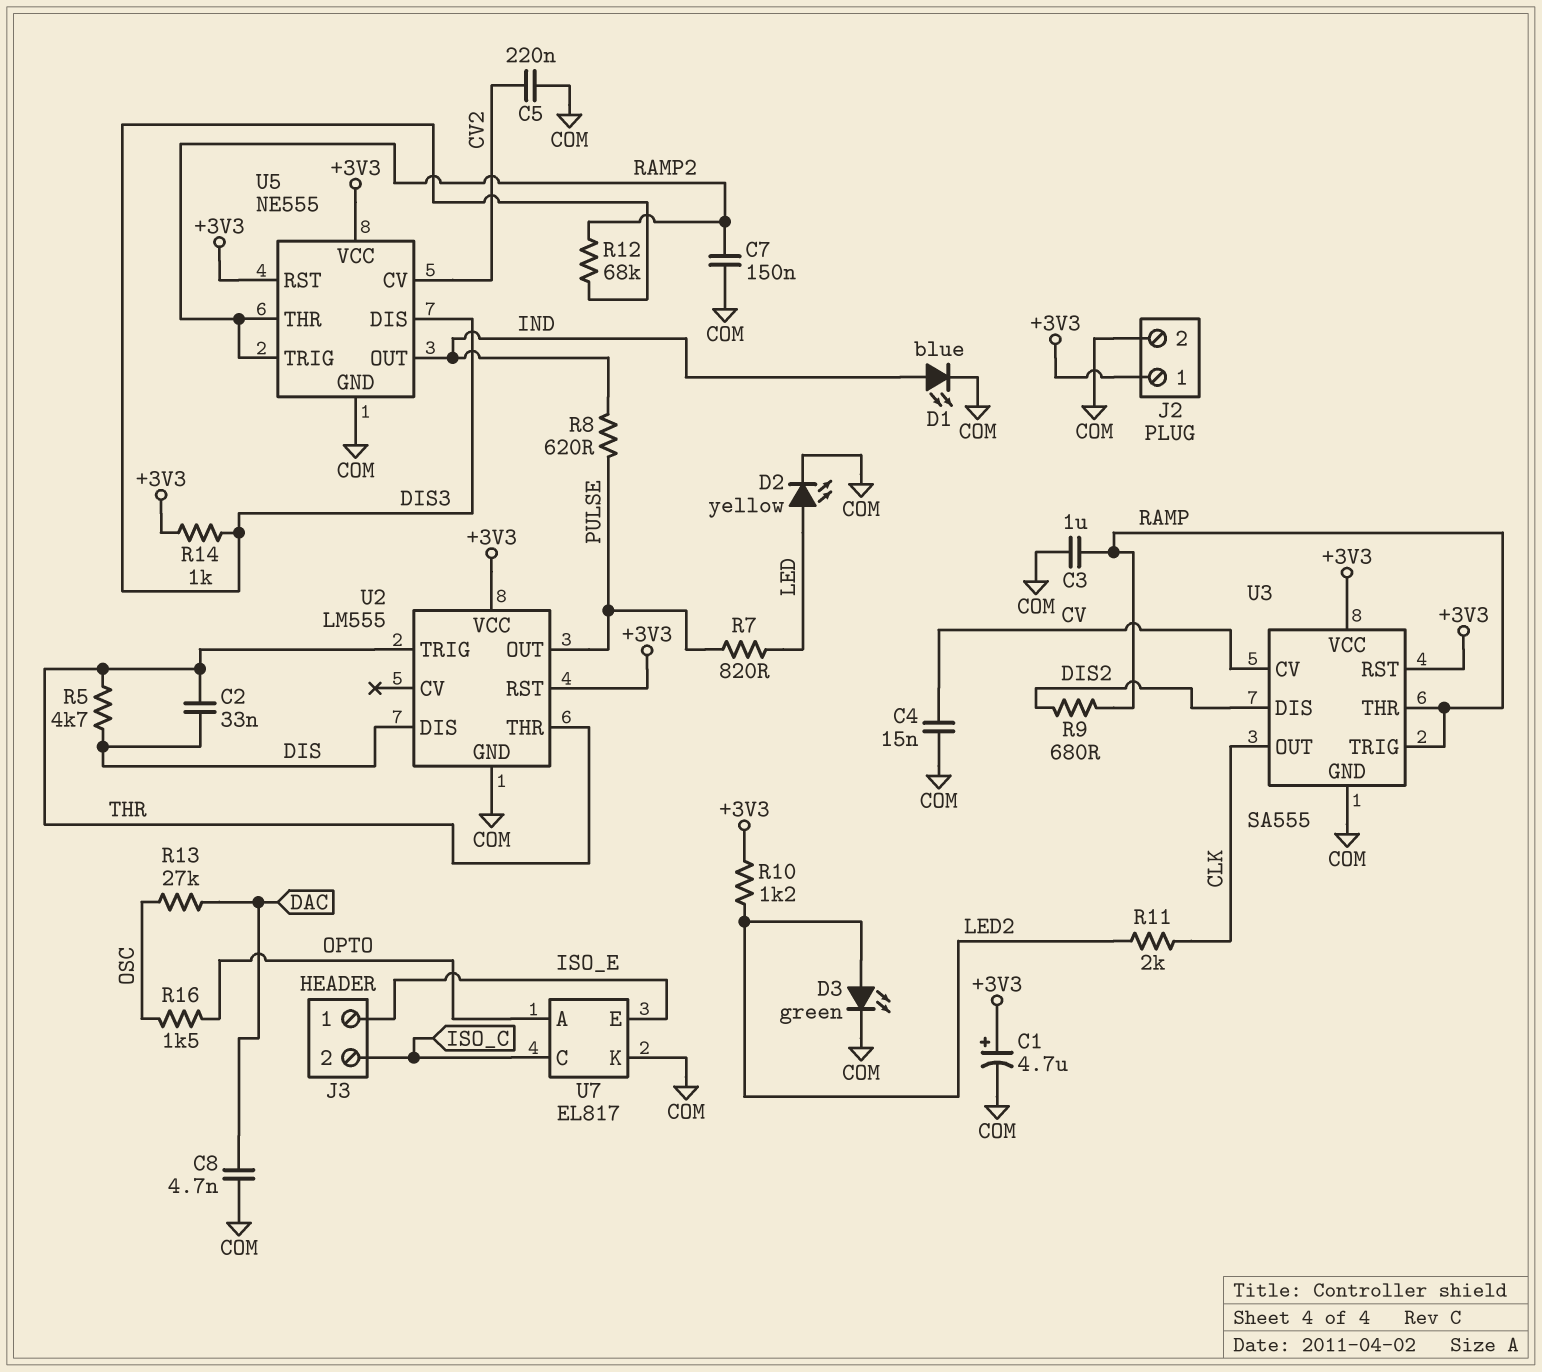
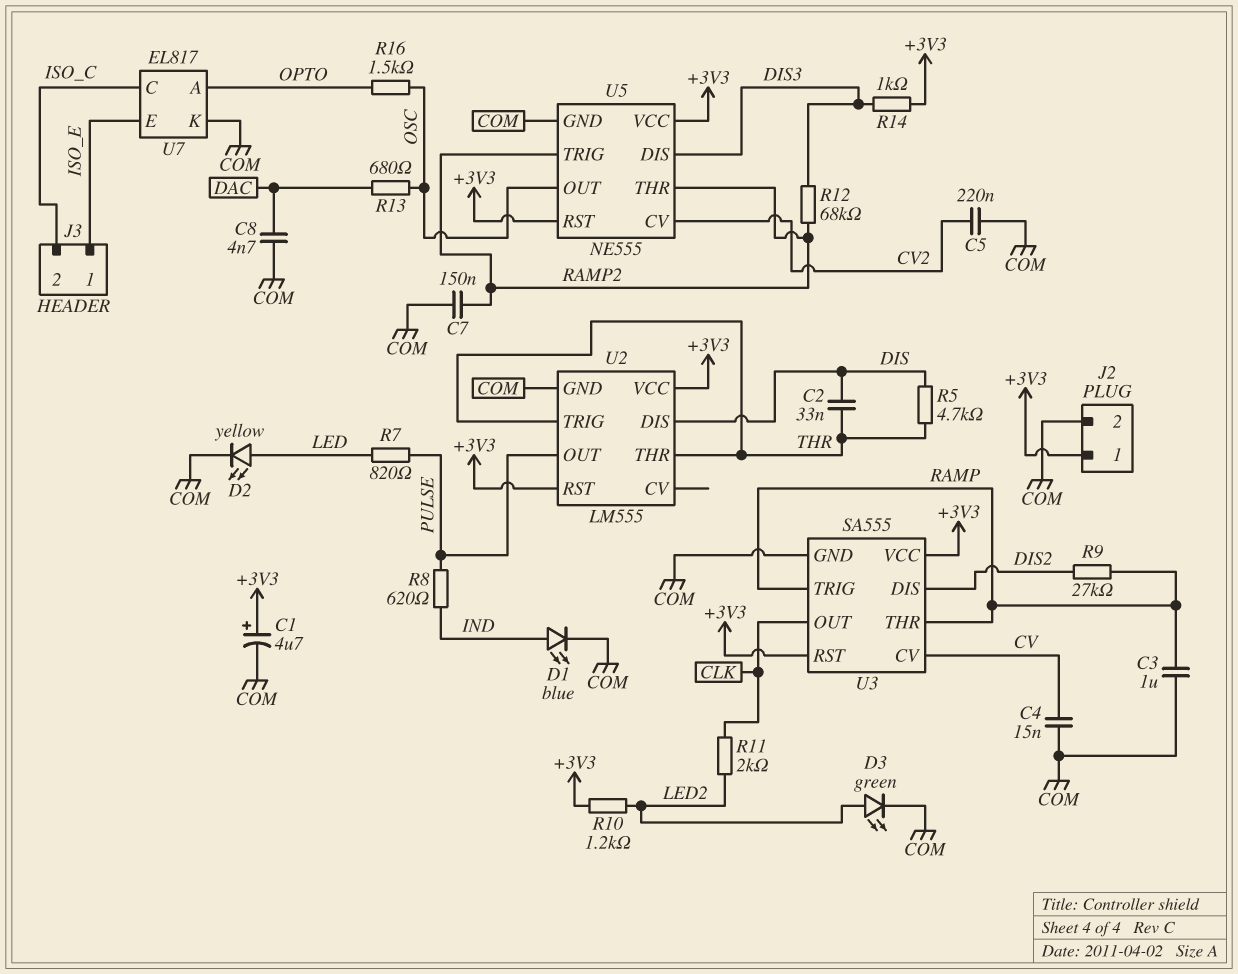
R9: 680 (DIS2, RAMP) -> 27k (DIS2, RAMP)
R13: 27k (DAC, OSC) -> 680 (DAC, OSC)
U5 pin OUT: IND -> OSC

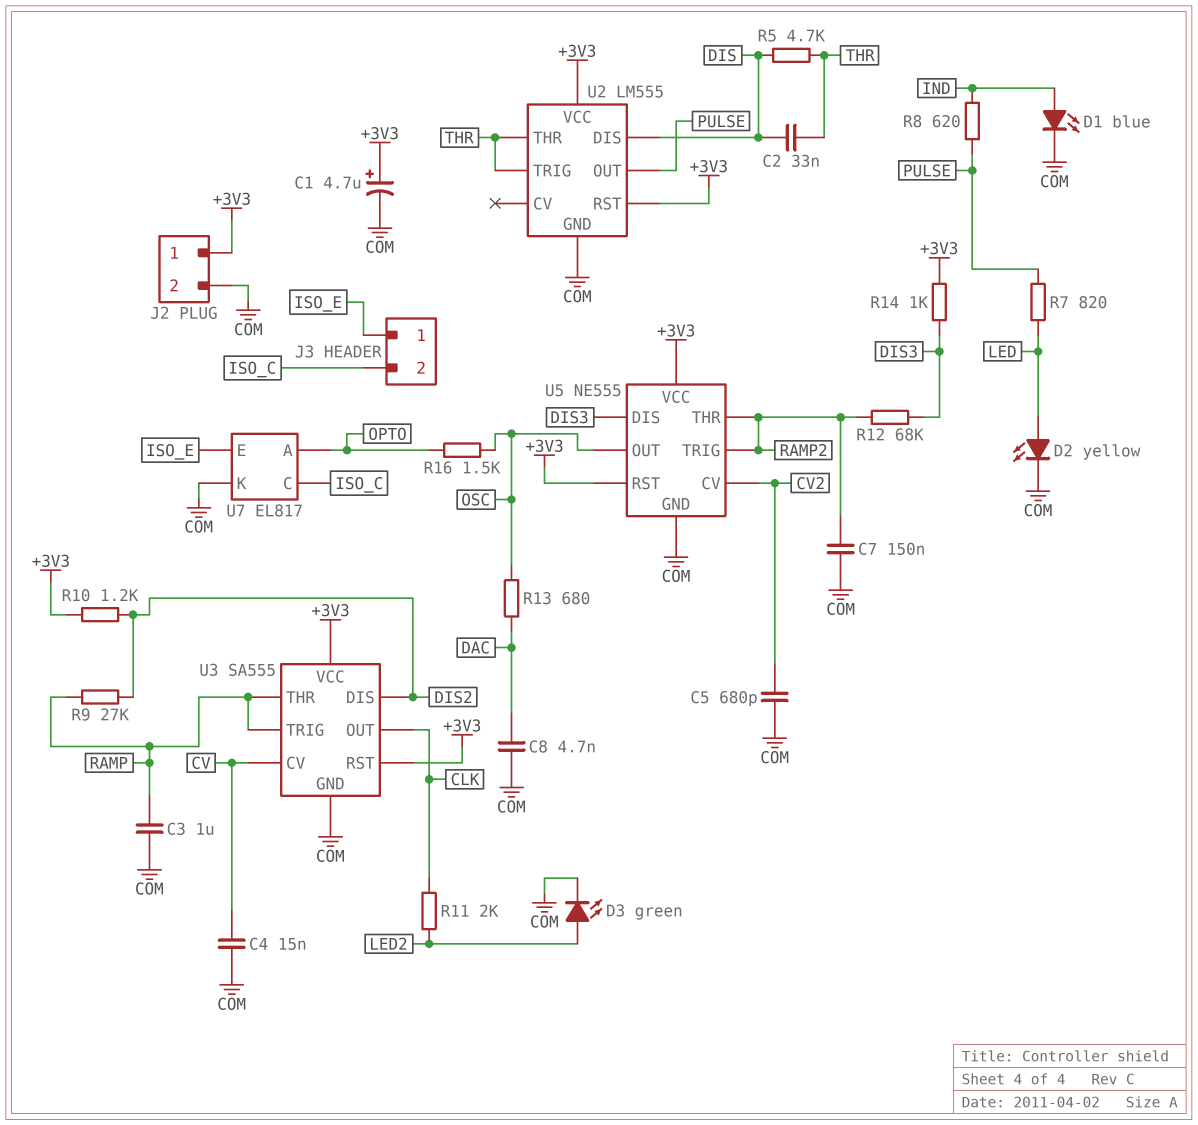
C5: 220nF (COM, CV2) -> 680pF (COM, CV2)
R10: 1.2k (+3V3, LED2) -> 1.2k (+3V3, DIS2)

